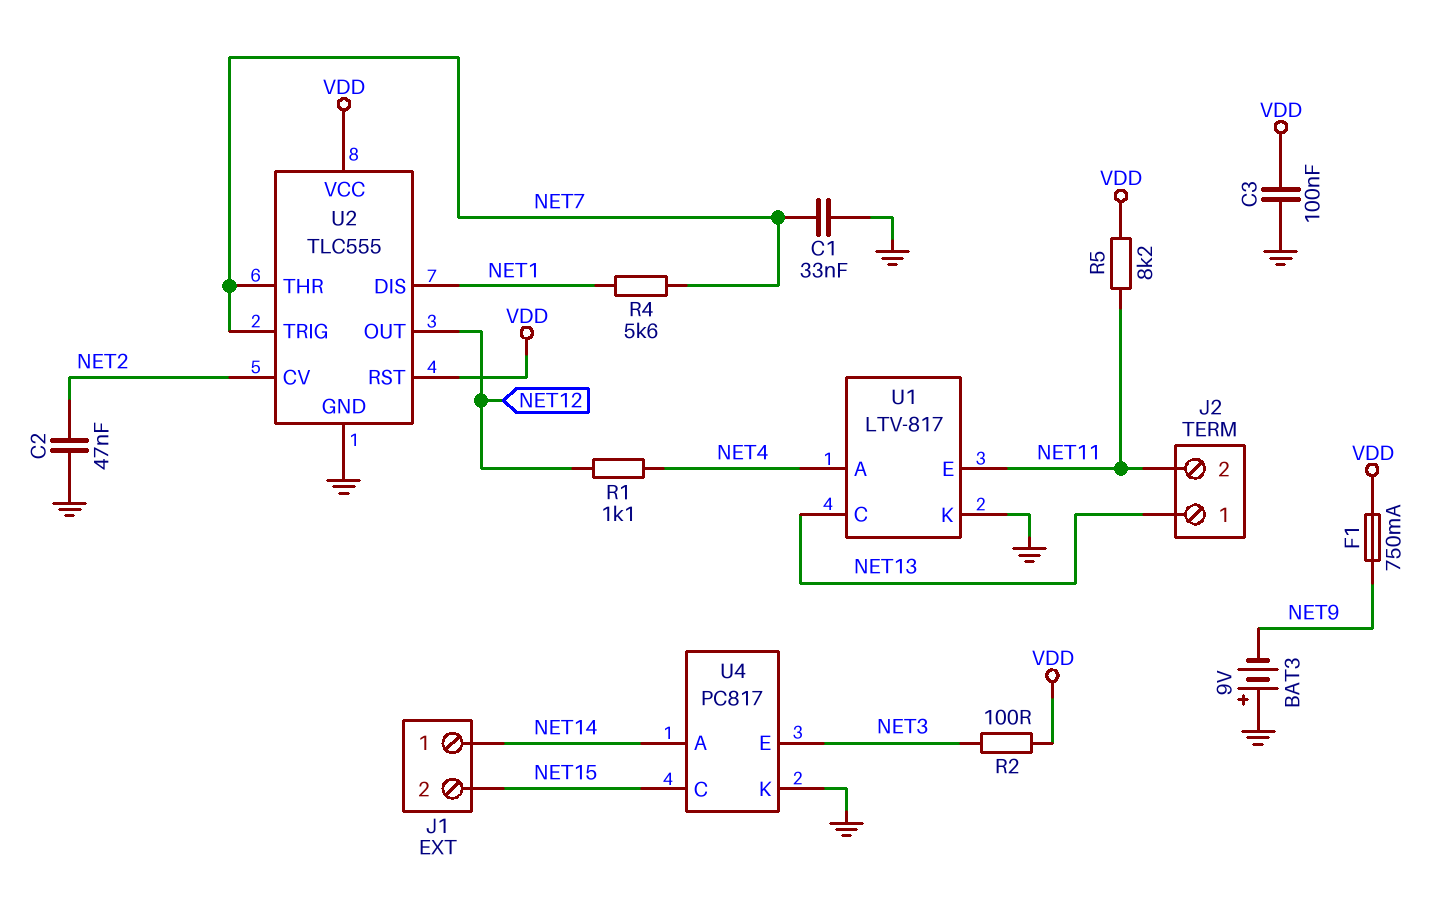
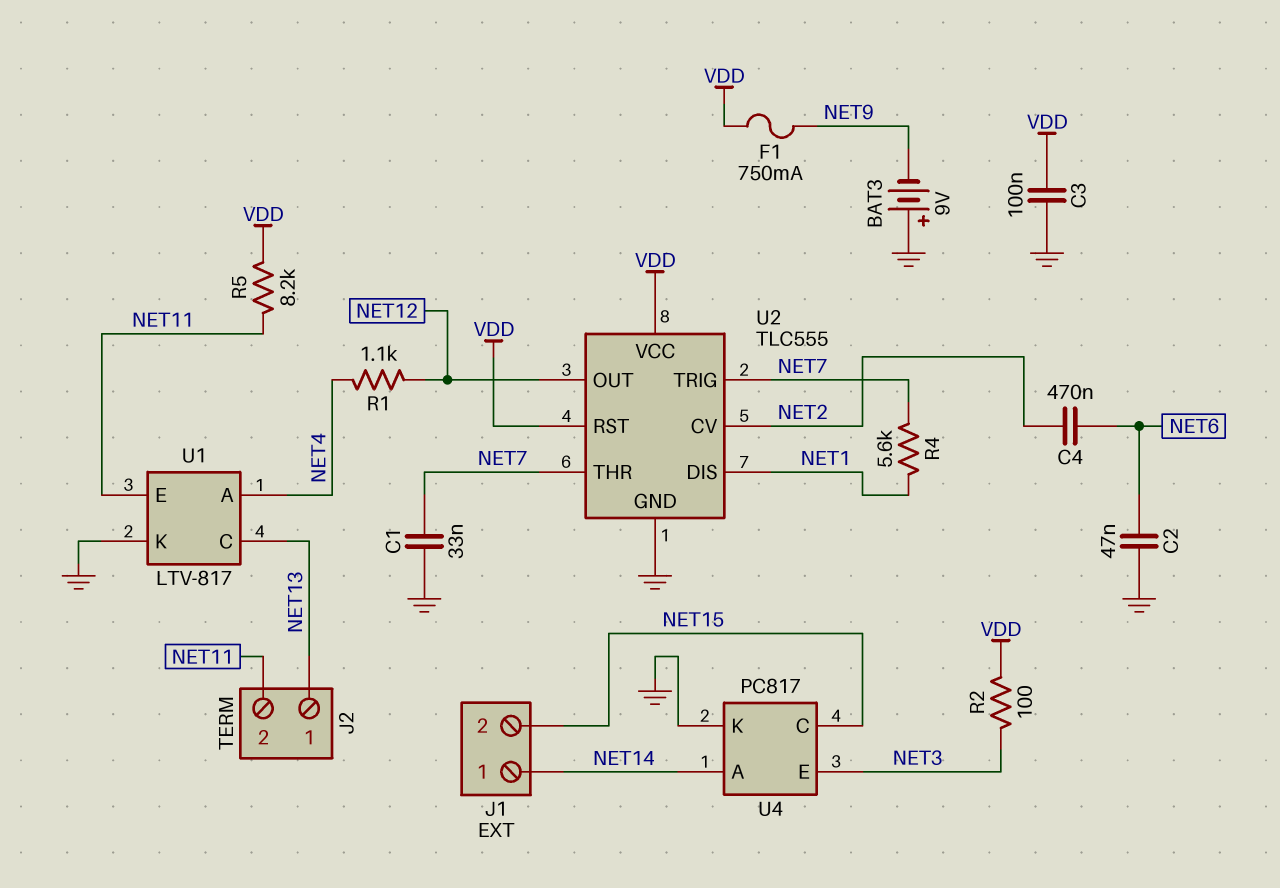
C2: 47nF (GND, NET2) -> 47nF (GND, NET6)
C4: none -> 470nF (NET2, NET6)

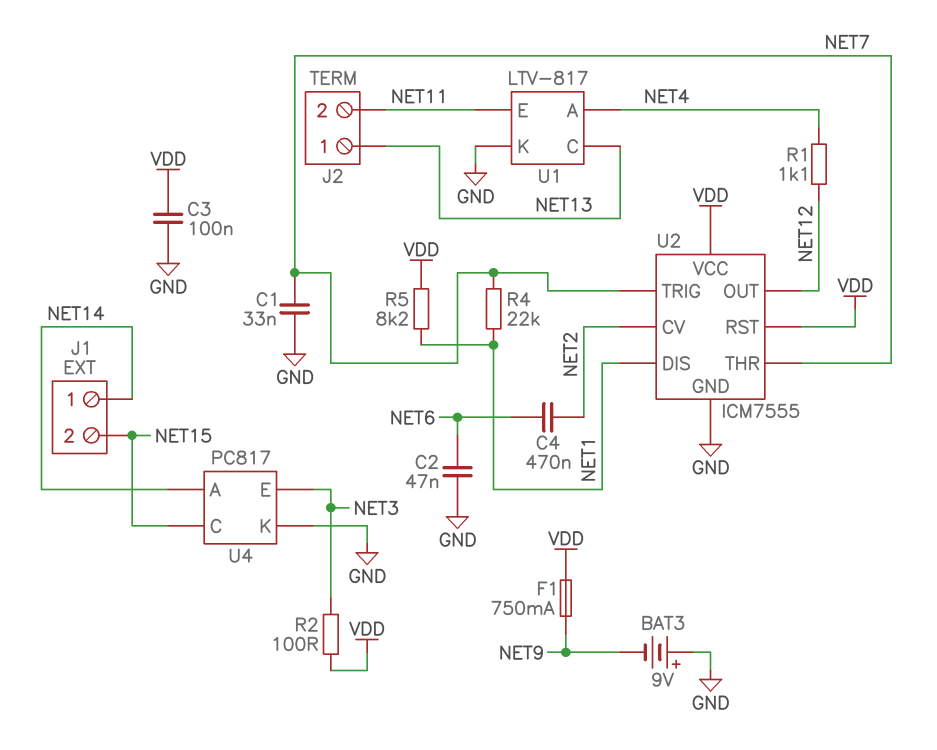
R4: 5.6k (NET1, NET7) -> 22k (NET1, NET7)
R5: 8.2k (NET11, VDD) -> 8.2k (NET1, VDD)
U2: TLC555 -> ICM7555

